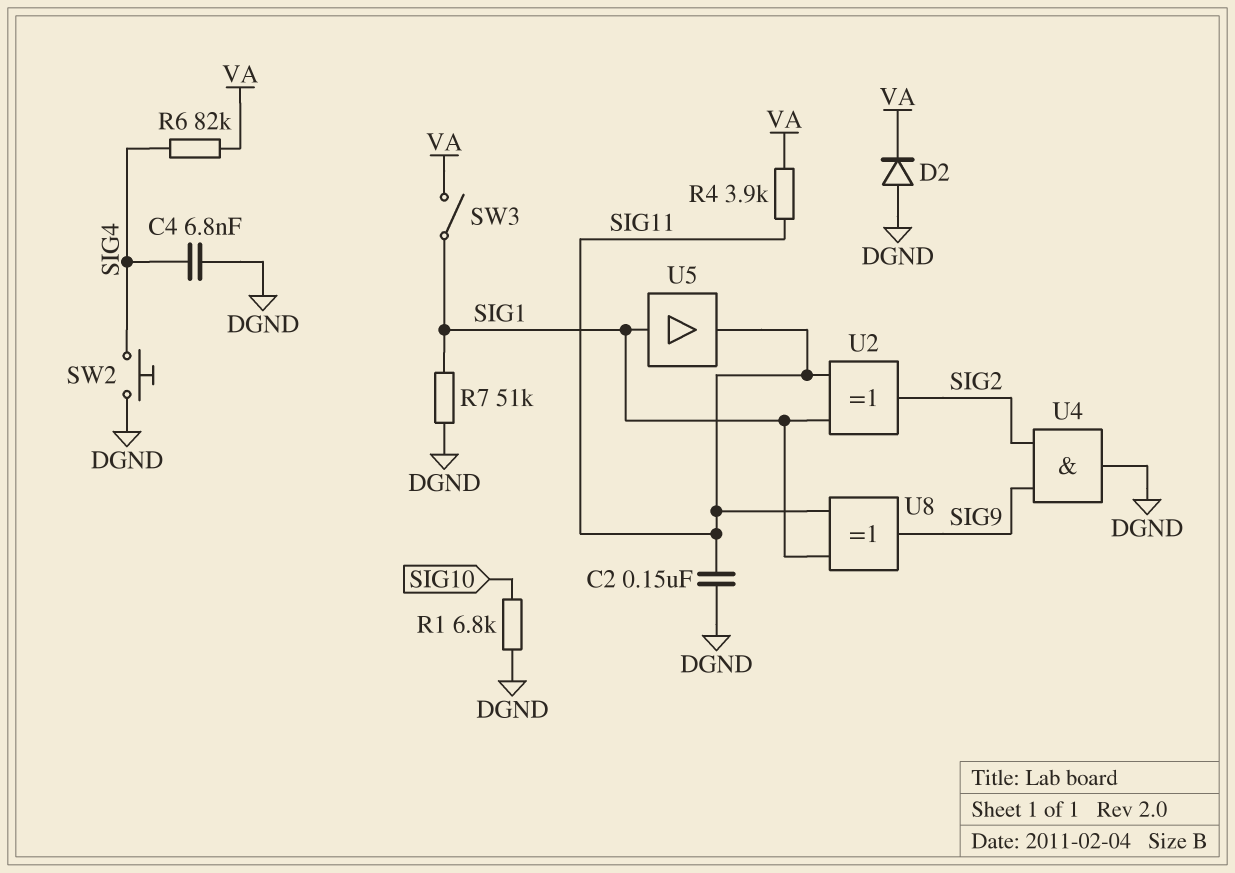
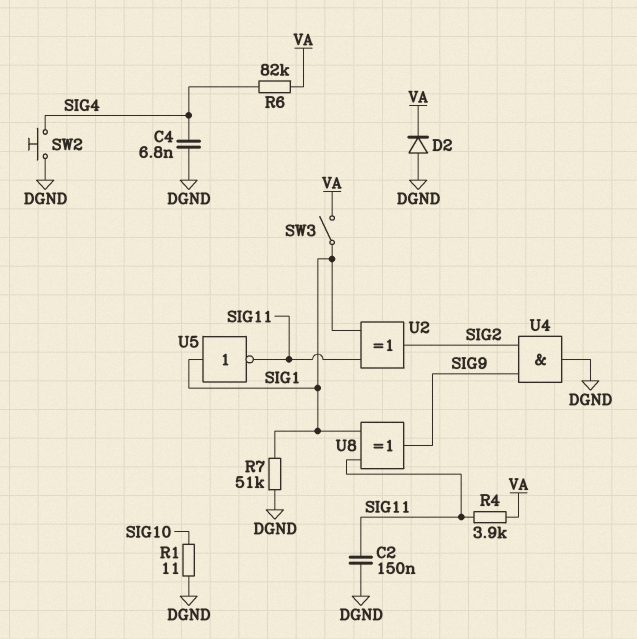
R1: 6.8k (DGND, SIG10) -> 11 (DGND, SIG10)
U5: buffer (in SIG1, out SIG11) -> NOT (in SIG1, out SIG11)

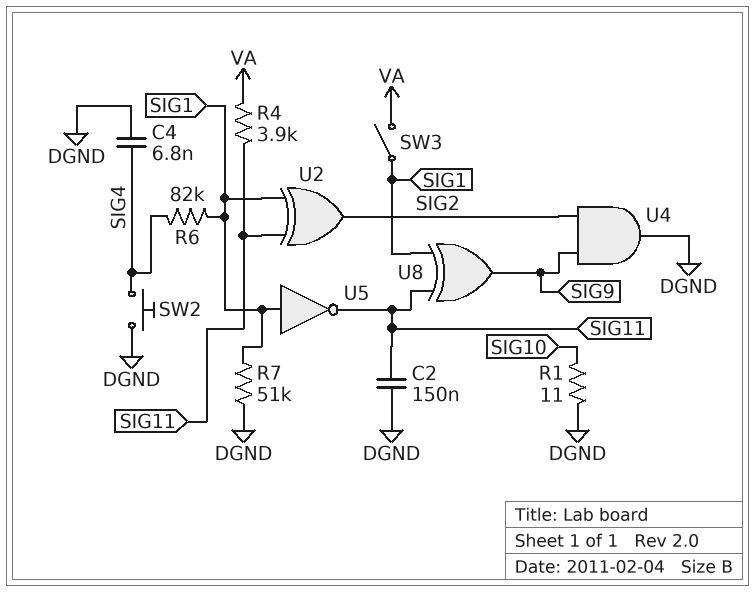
D2: diode (A DGND, K VA) -> none
R6: 82k (SIG4, VA) -> 82k (SIG1, SIG4)

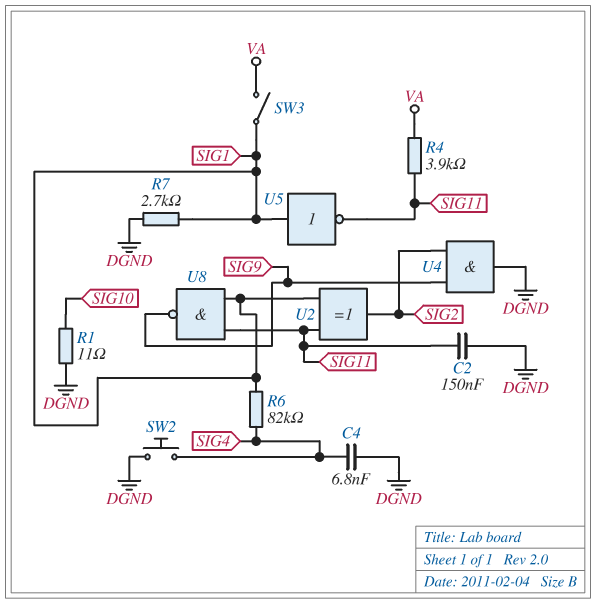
R7: 51k (DGND, SIG1) -> 2.7k (DGND, SIG1)
U8: XOR (in SIG1, in SIG11, out SIG9) -> NAND (in SIG1, in SIG11, out SIG9)

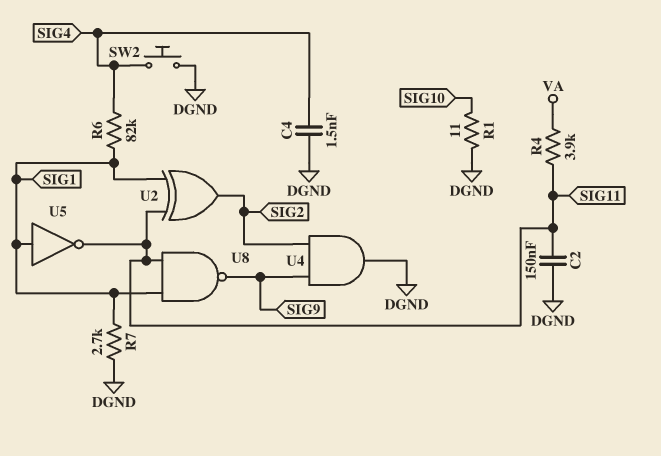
C4: 6.8nF (DGND, SIG4) -> 1.5nF (DGND, SIG4)
SW3: switch (SIG1, VA) -> none

